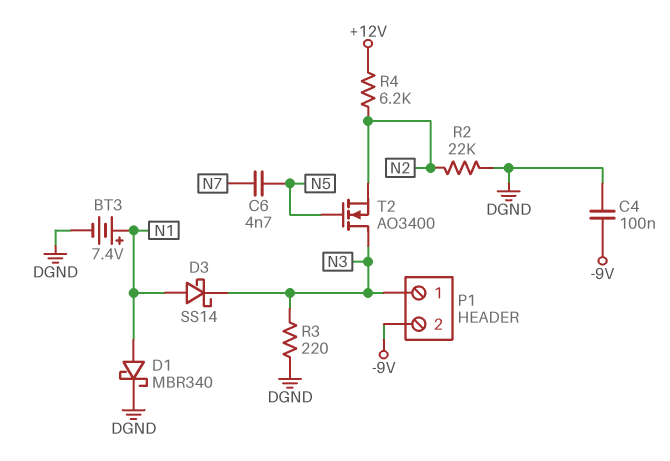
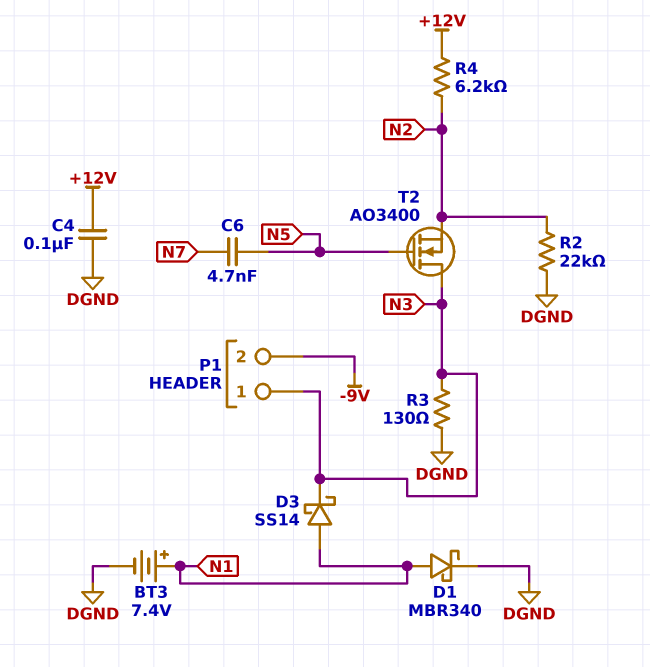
C4: 100nF (-9V, DGND) -> 100nF (+12V, DGND)
R3: 220 (DGND, N3) -> 130 (DGND, N3)

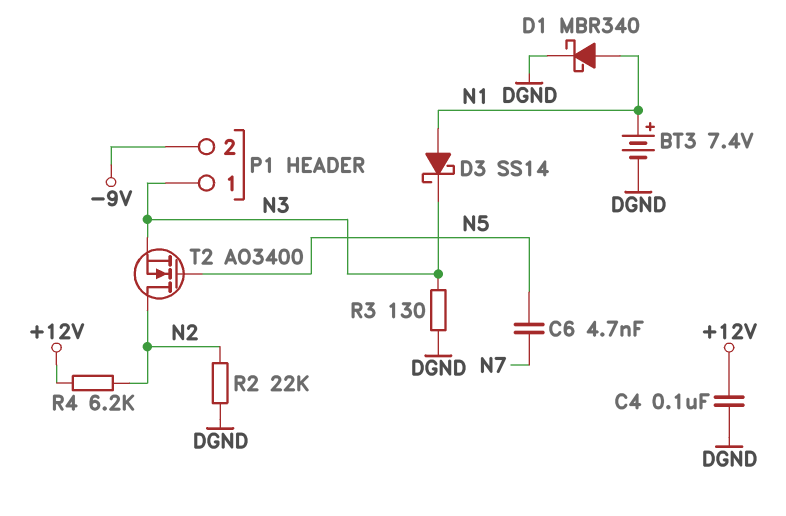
T2: NMOS AO3400 (G N5, D N3, S N2) -> NMOS AO3400 (G N5, D N2, S N3)

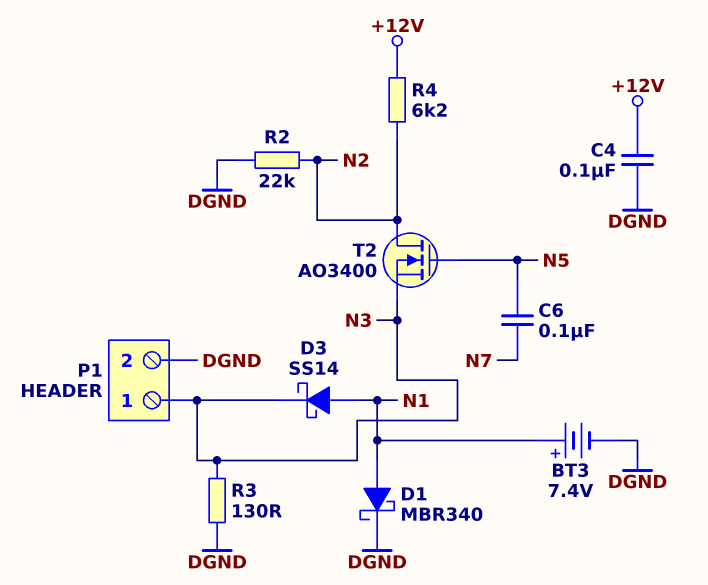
C6: 4.7nF (N5, N7) -> 100nF (N5, N7)
P1 pin 2: -9V -> DGND

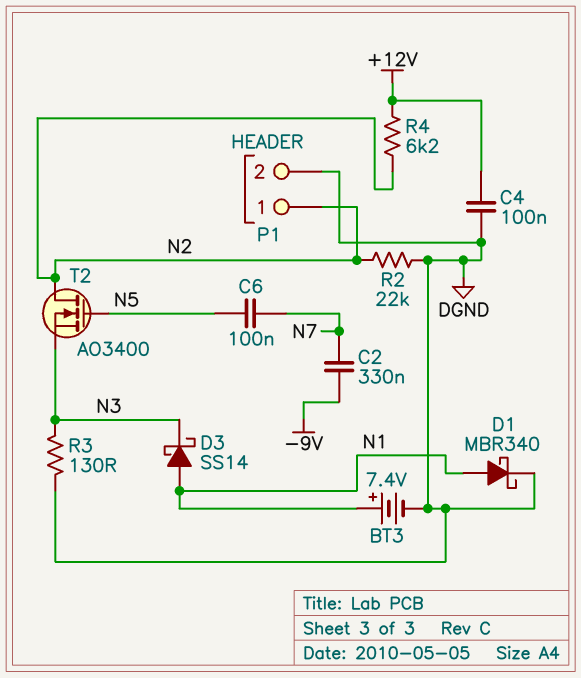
C2: none -> 330nF (-9V, N7)
P1 pin 1: N3 -> N2

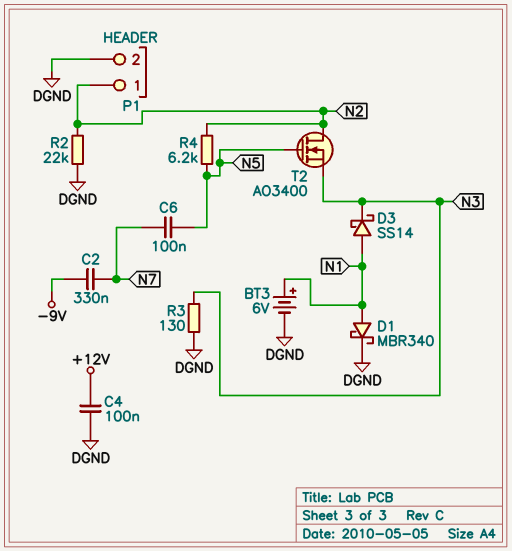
BT3: 7.4V (plus N1, minus DGND) -> 6V (plus N1, minus DGND)
R4: 6.2k (+12V, N2) -> 6.2k (N2, N5)

